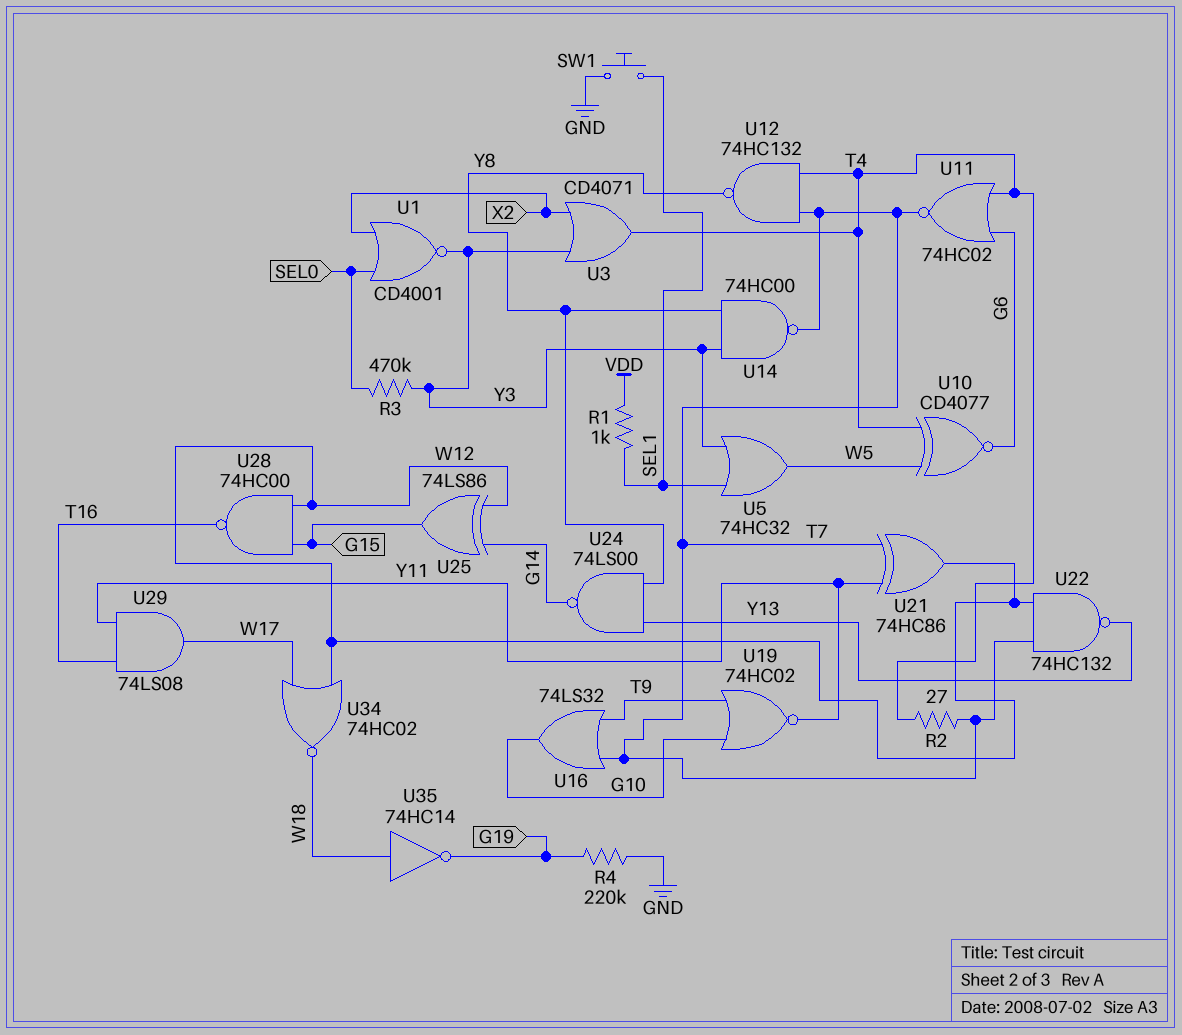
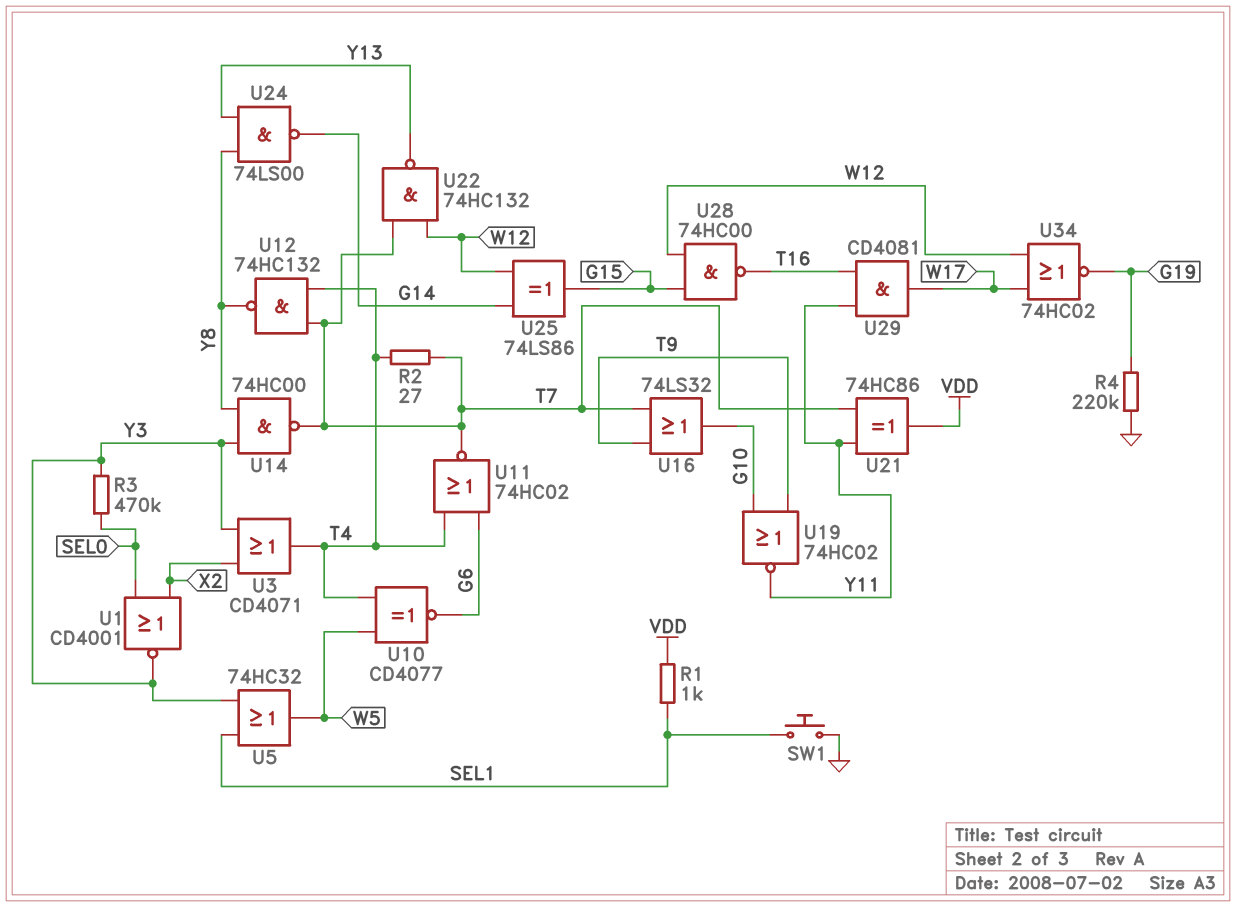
U21: XOR 74HC86 (in T7, in Y11, out W12) -> XOR 74HC86 (in T7, in Y11, out VDD)
U29: AND 74LS08 (in T16, in Y11, out W17) -> AND CD4081 (in T16, in Y11, out W17)
U34: NOR 74HC02 (in W12, in W17, out W18) -> NOR 74HC02 (in W12, in W17, out G19)
U35: NOT 74HC14 (in W18, out G19) -> none

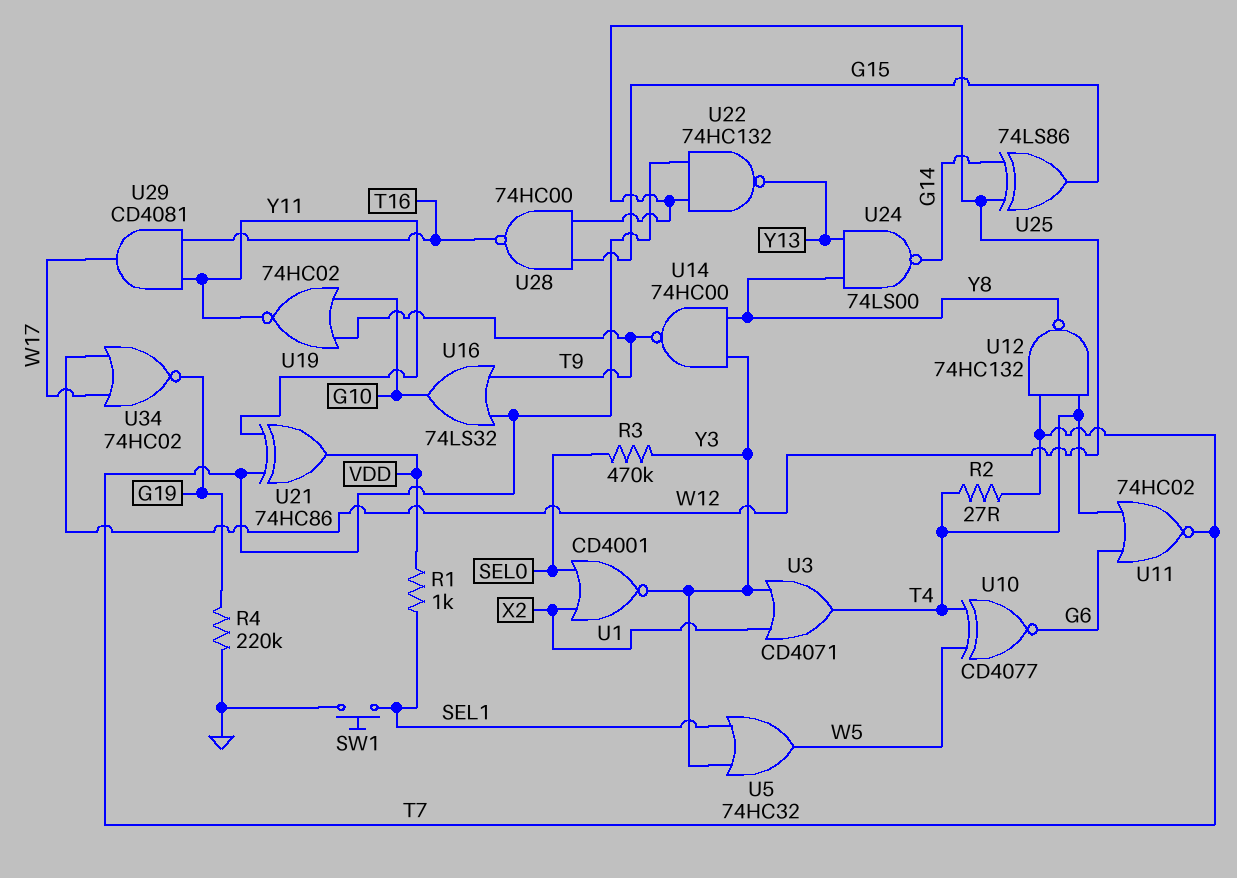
U14: NAND 74HC00 (in Y3, in Y8, out T7) -> NAND 74HC00 (in Y3, in Y8, out T9)

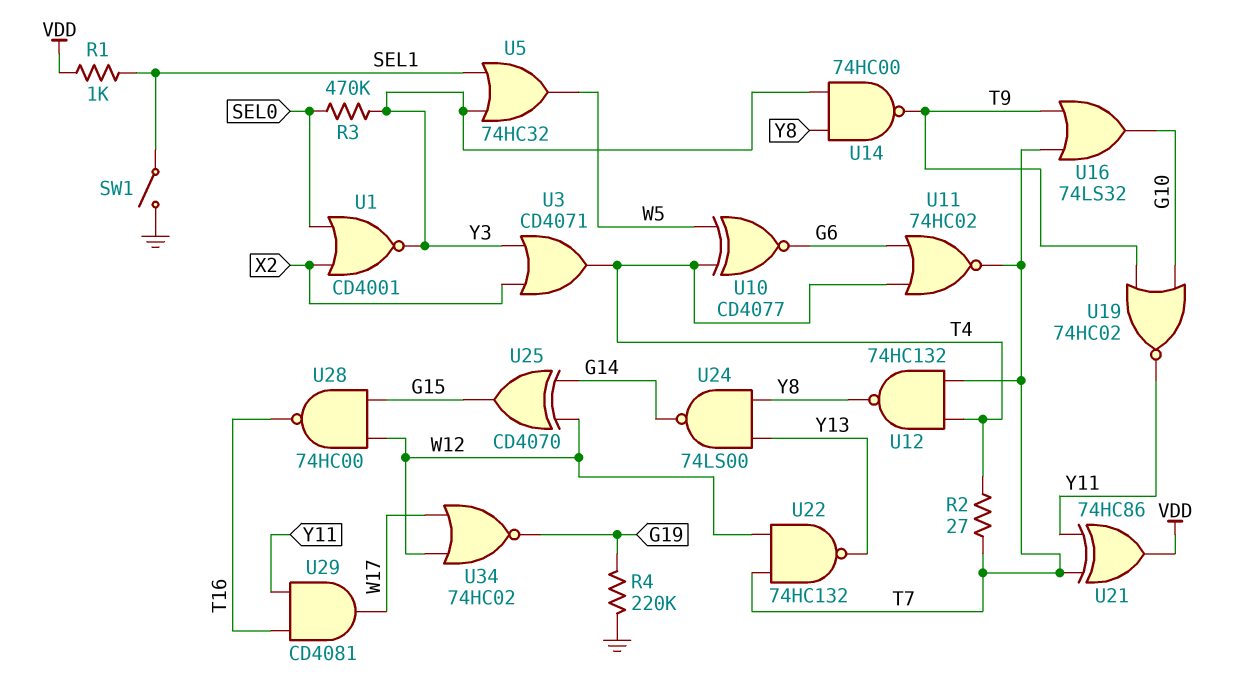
SW1: button (GND, SEL1) -> switch (GND, SEL1)
U25: XOR 74LS86 (in G14, in W12, out G15) -> XOR CD4070 (in G14, in W12, out G15)

